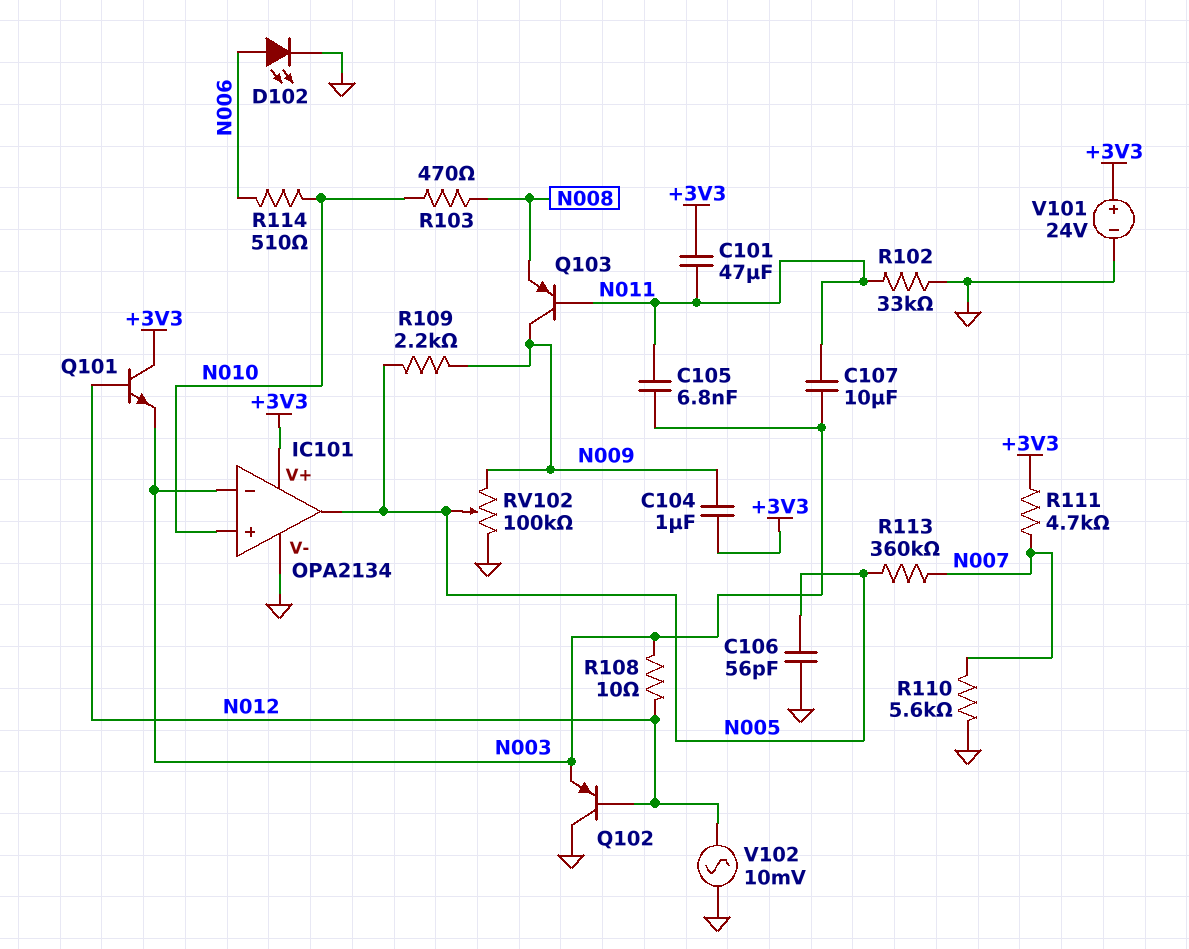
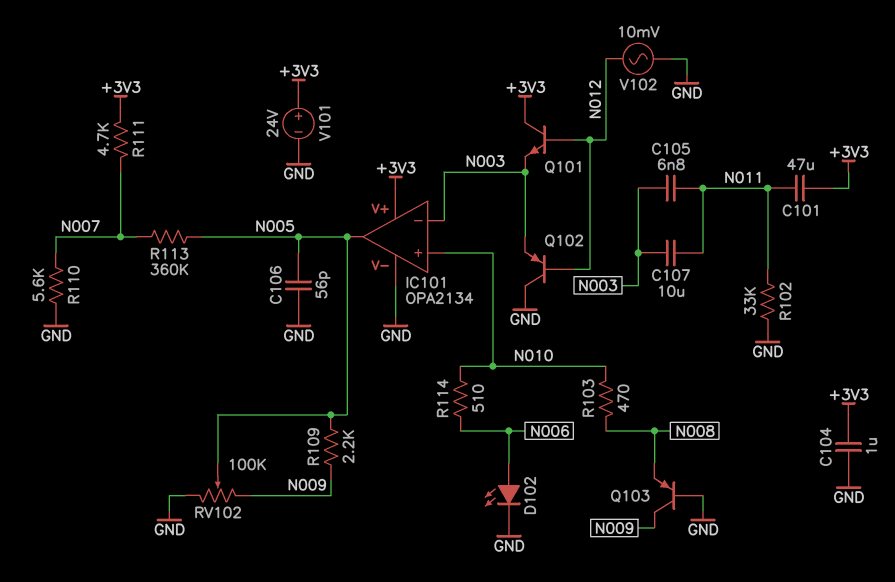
C104: 1uF (+3V3, N009) -> 1uF (+3V3, GND)
Q103: PNP (B N011, C N009, E N008) -> PNP (B GND, C N009, E N008)
R108: 10 (N003, N012) -> none

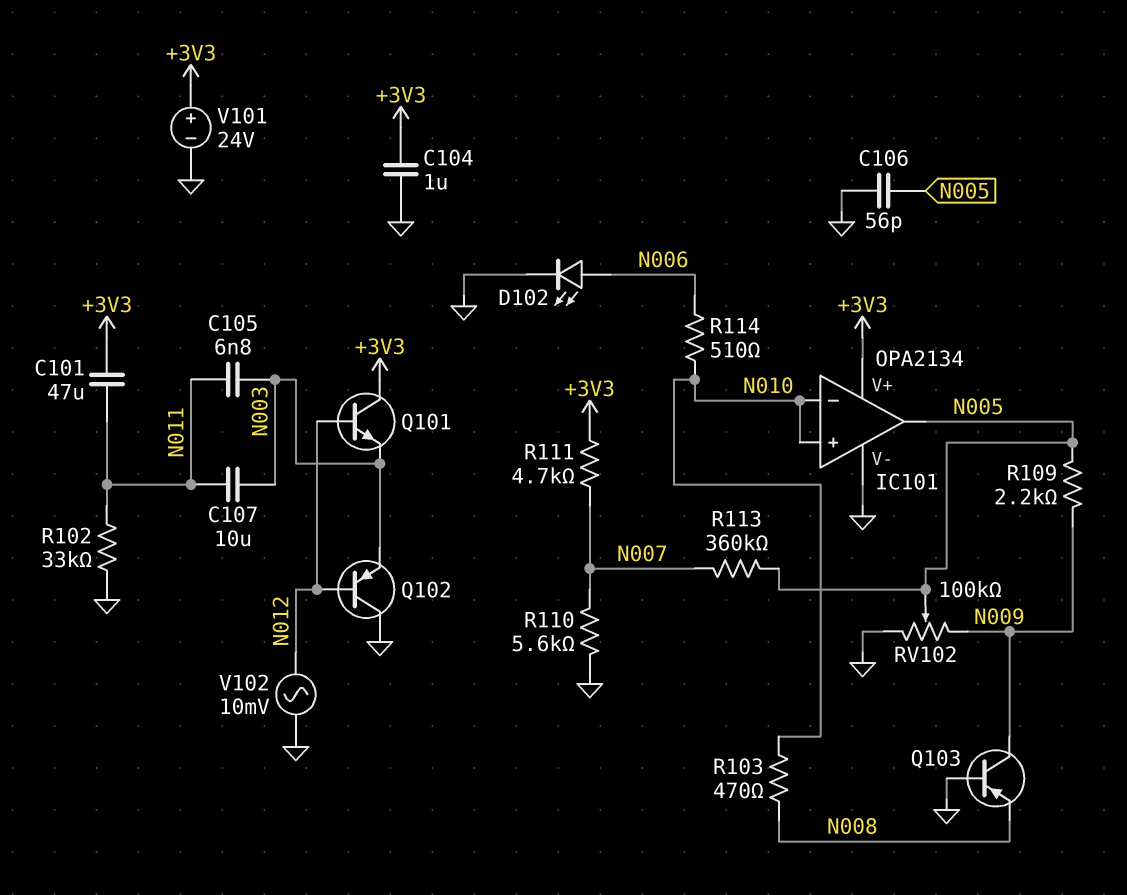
IC101 pin in-: N003 -> N010

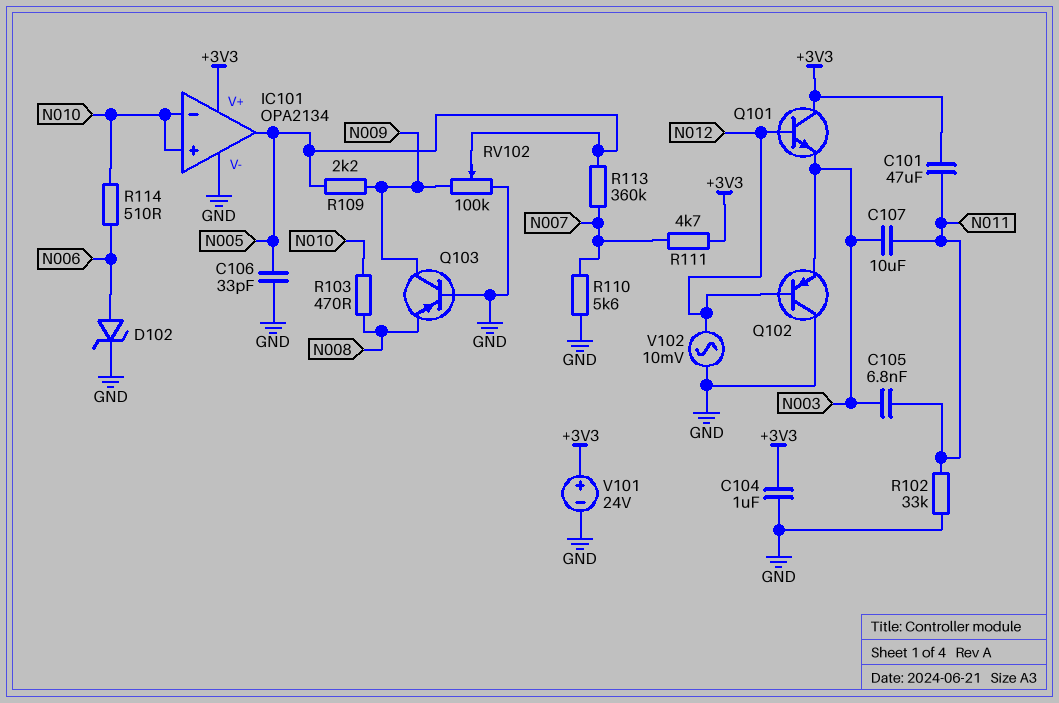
C106: 56pF (GND, N005) -> 33pF (GND, N005)
D102: LED (A N006, K GND) -> zener (A N006, K GND)

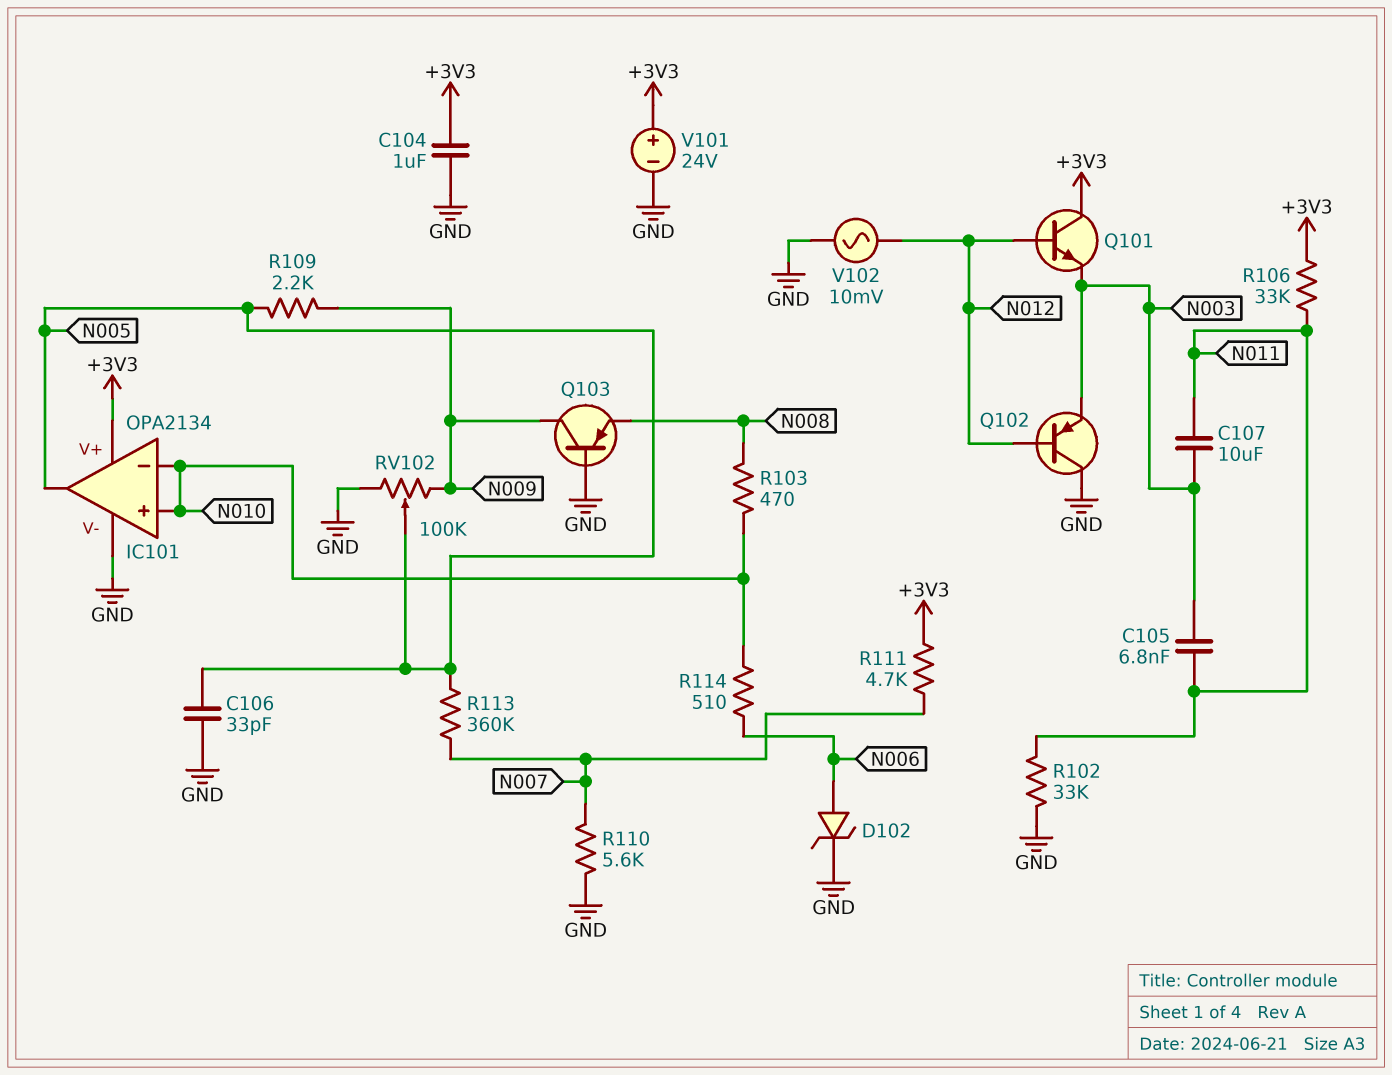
C101: 47uF (+3V3, N011) -> none
R106: none -> 33k (+3V3, N011)

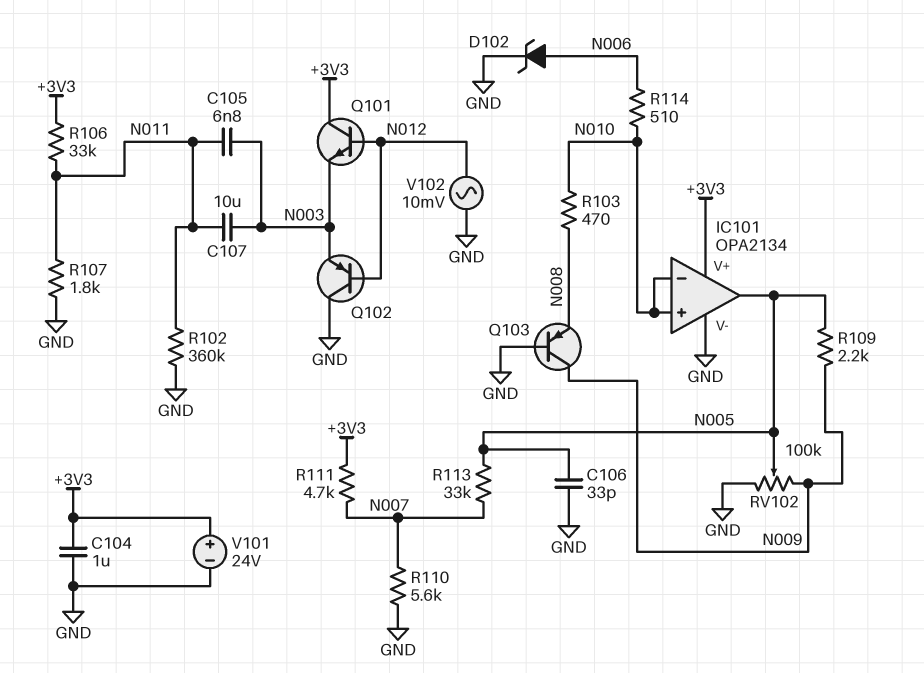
R102: 33k (GND, N011) -> 360k (GND, N011)
R107: none -> 1.8k (GND, N011)
R113: 360k (N005, N007) -> 33k (N005, N007)

